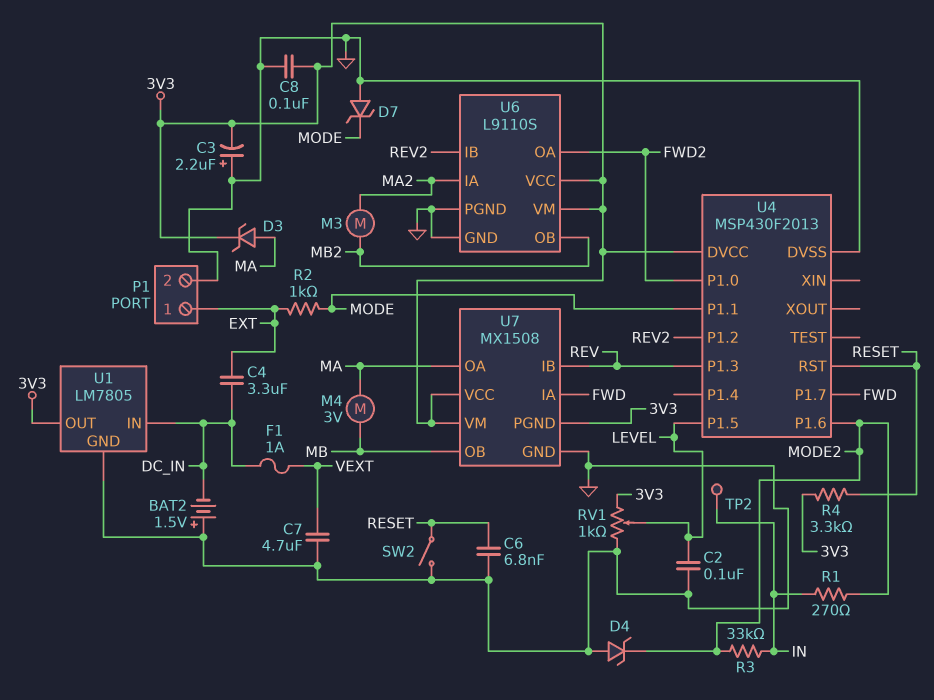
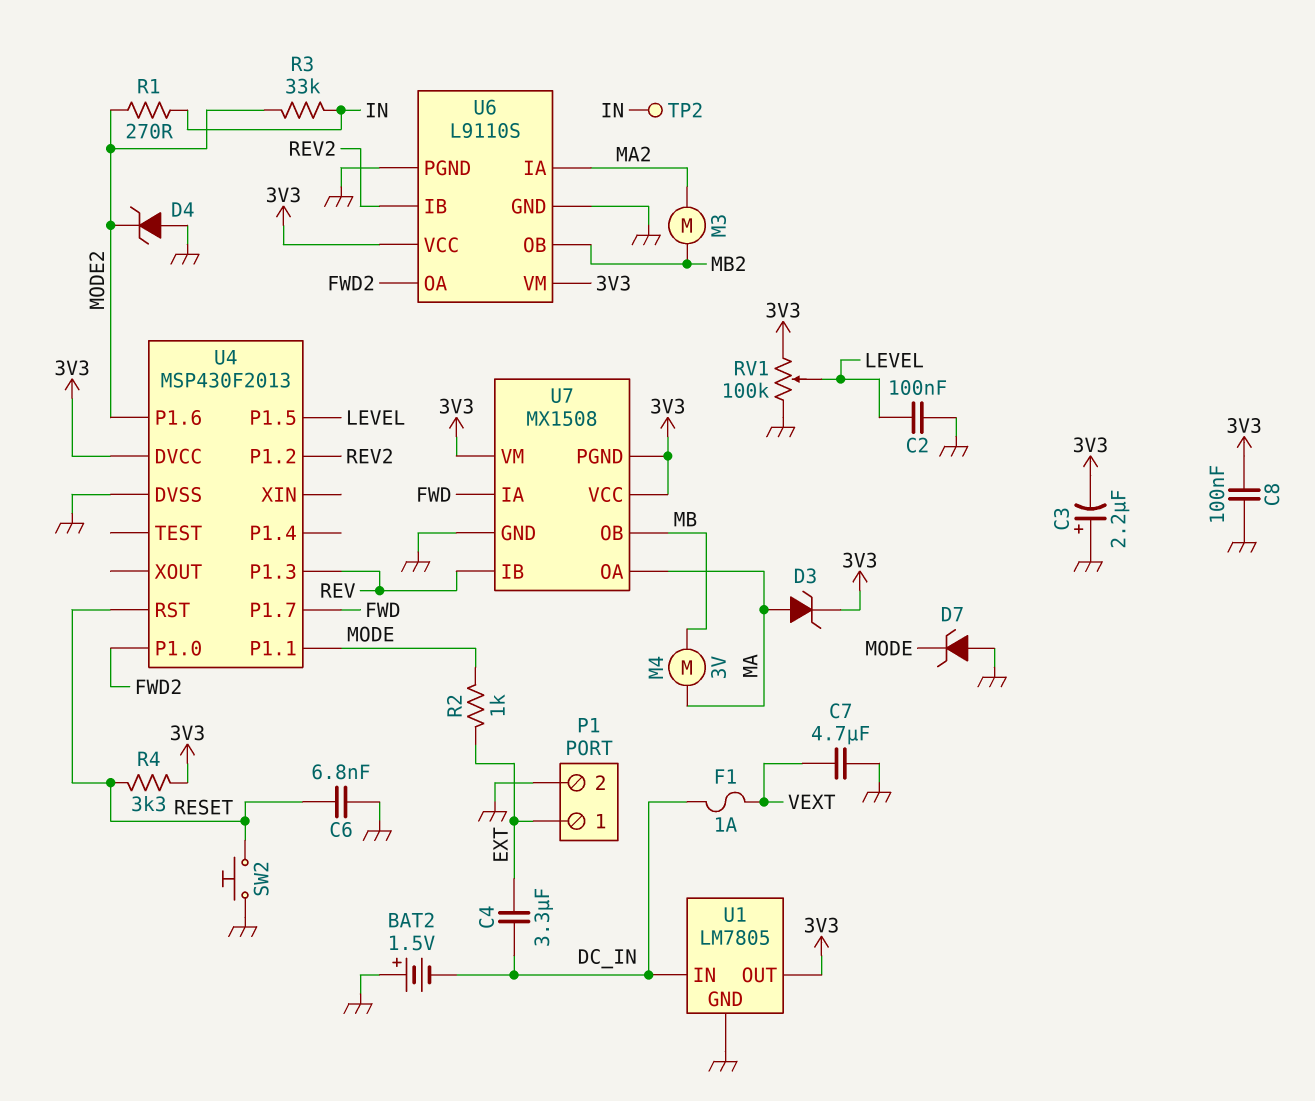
RV1: 1k (3V3, GND, wiper LEVEL) -> 100k (3V3, GND, wiper LEVEL)
SW2: switch (GND, RESET) -> button (GND, RESET)

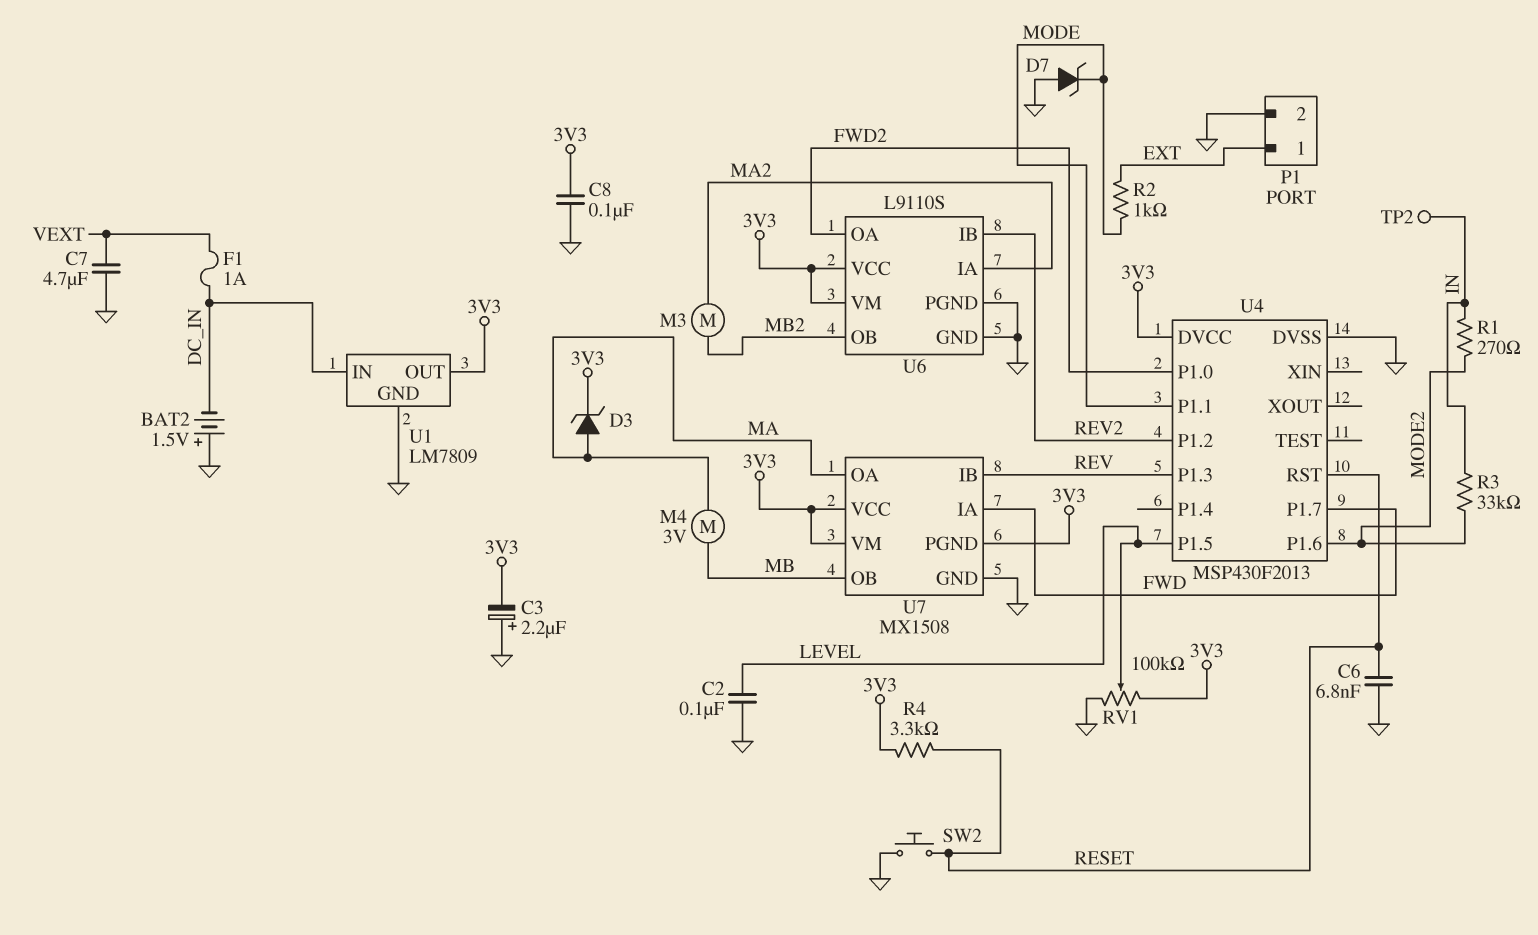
C4: 3.3uF (DC_IN, EXT) -> none
D4: zener (A GND, K MODE2) -> none
U1: LM7805 -> LM7809

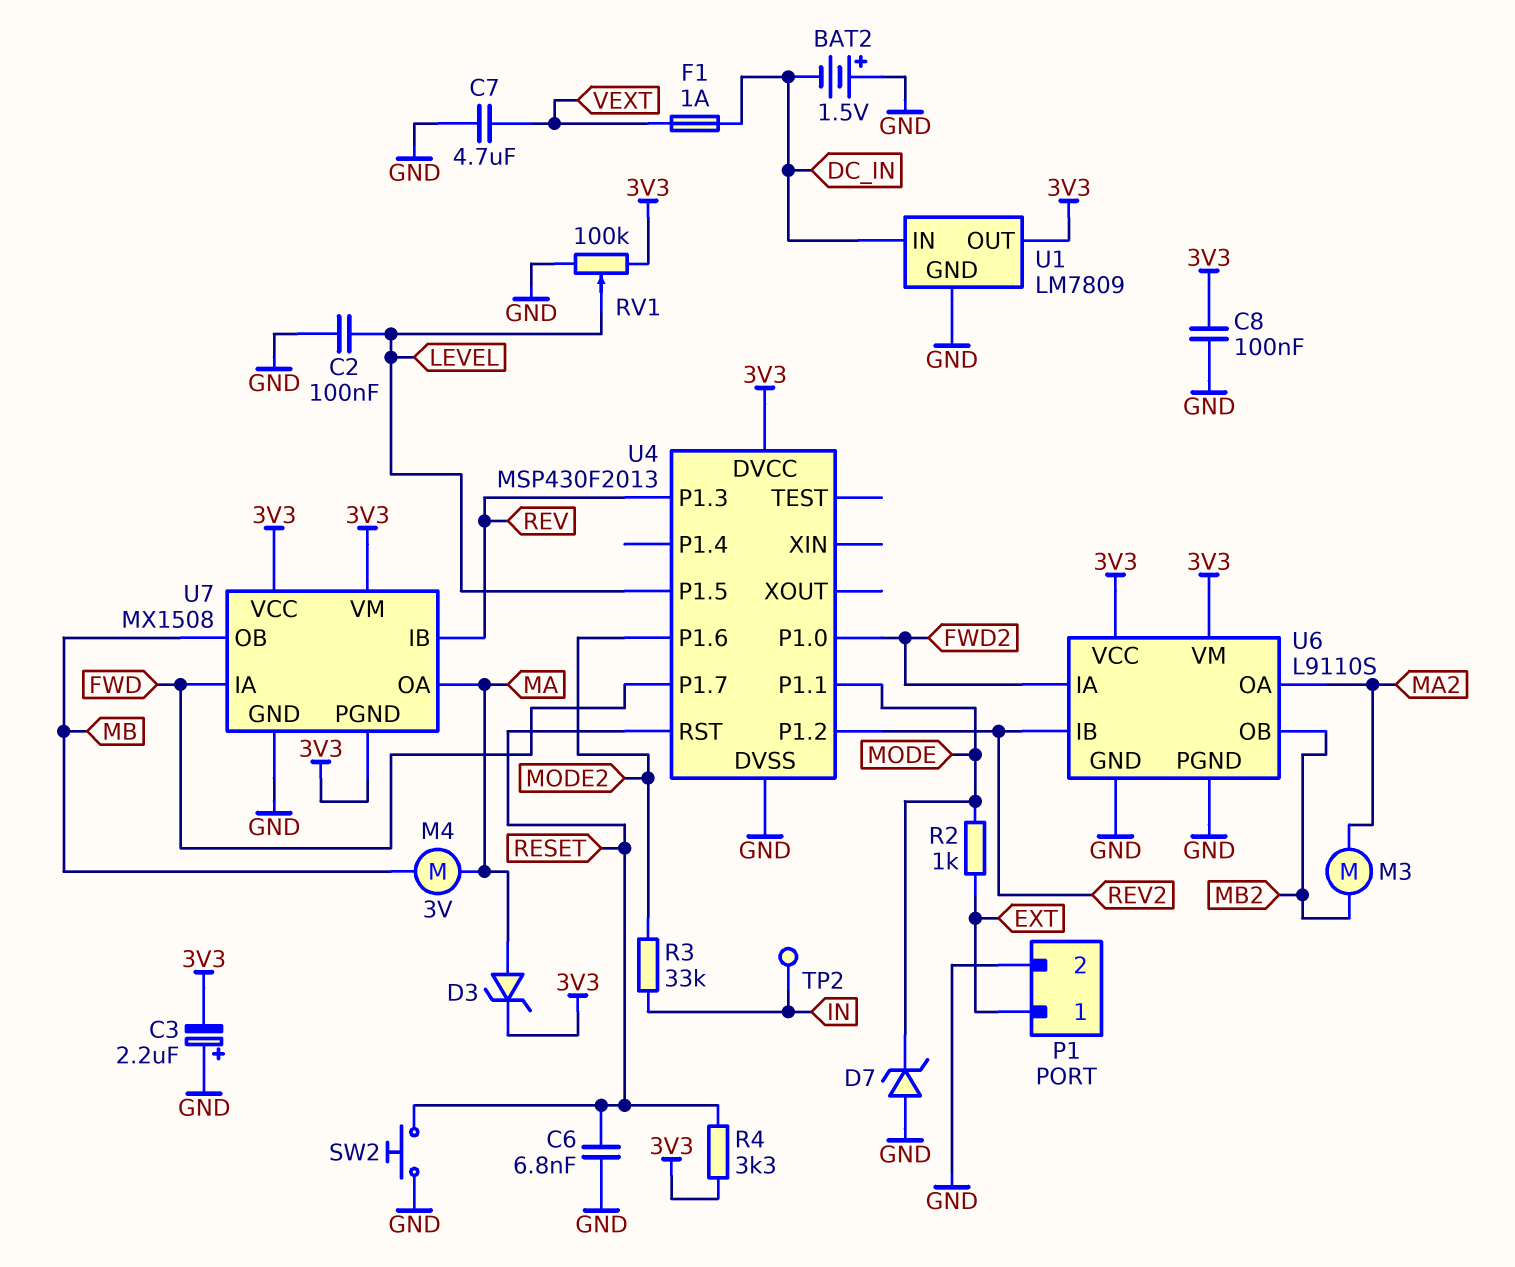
R1: 270 (IN, MODE2) -> none
U6 pin IA: MA2 -> FWD2
U6 pin OA: FWD2 -> MA2

